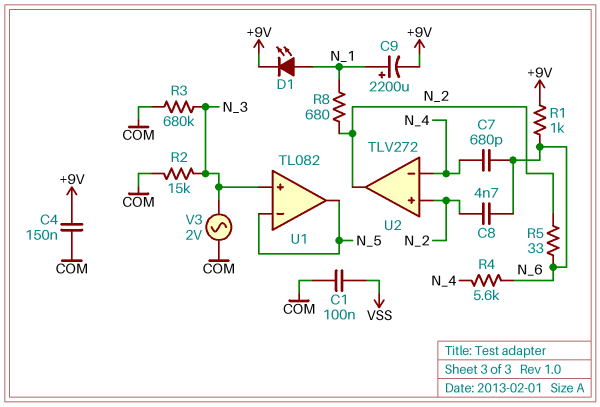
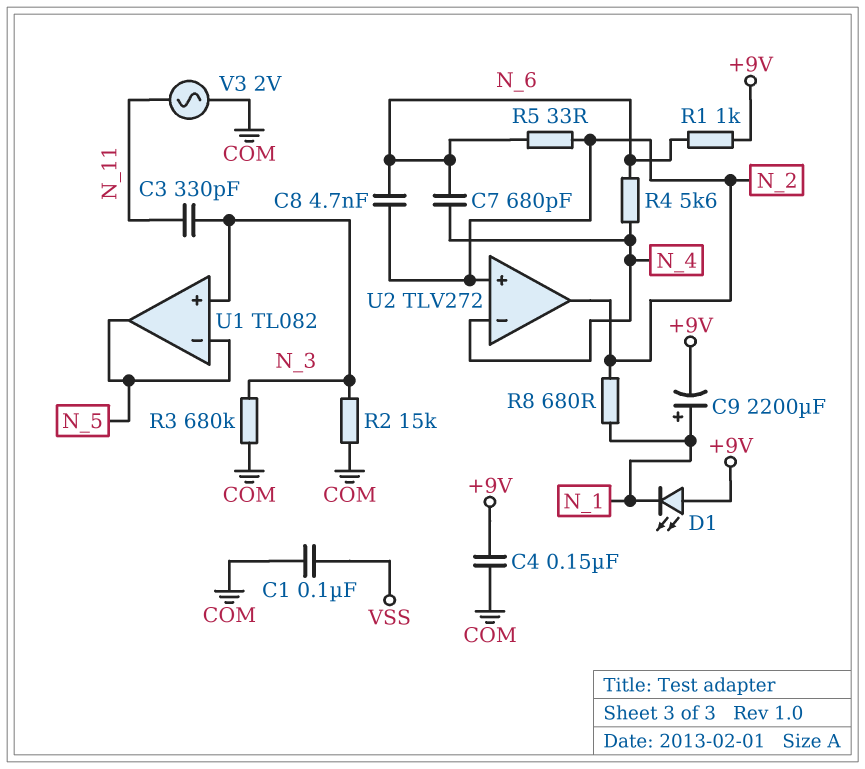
C3: none -> 330pF (N_3, N_11)
D1: LED (A N_1, K +9V) -> LED (A +9V, K N_1)
V3: AC 2V (COM, N_3) -> AC 2V (COM, N_11)

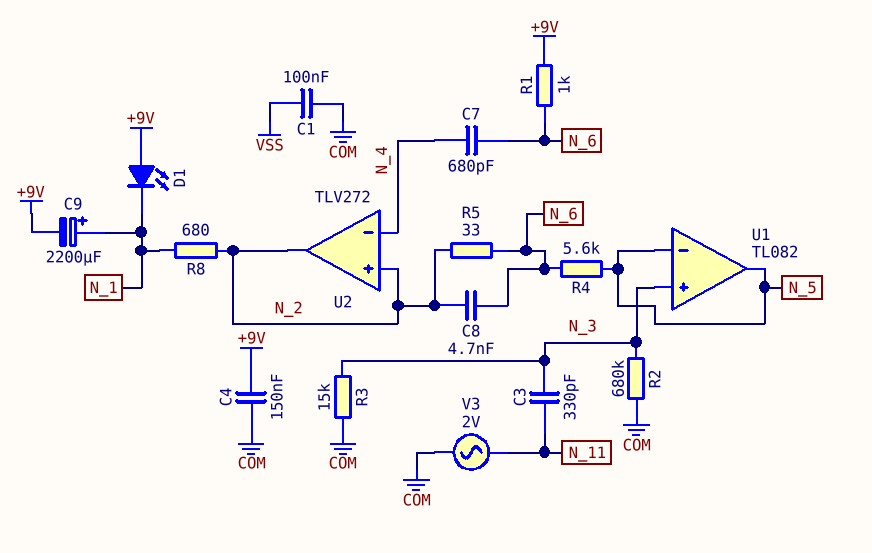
R2: 15k (COM, N_3) -> 680k (COM, N_3)
R3: 680k (COM, N_3) -> 15k (COM, N_3)
R4: 5.6k (N_4, N_6) -> 5.6k (N_5, N_6)

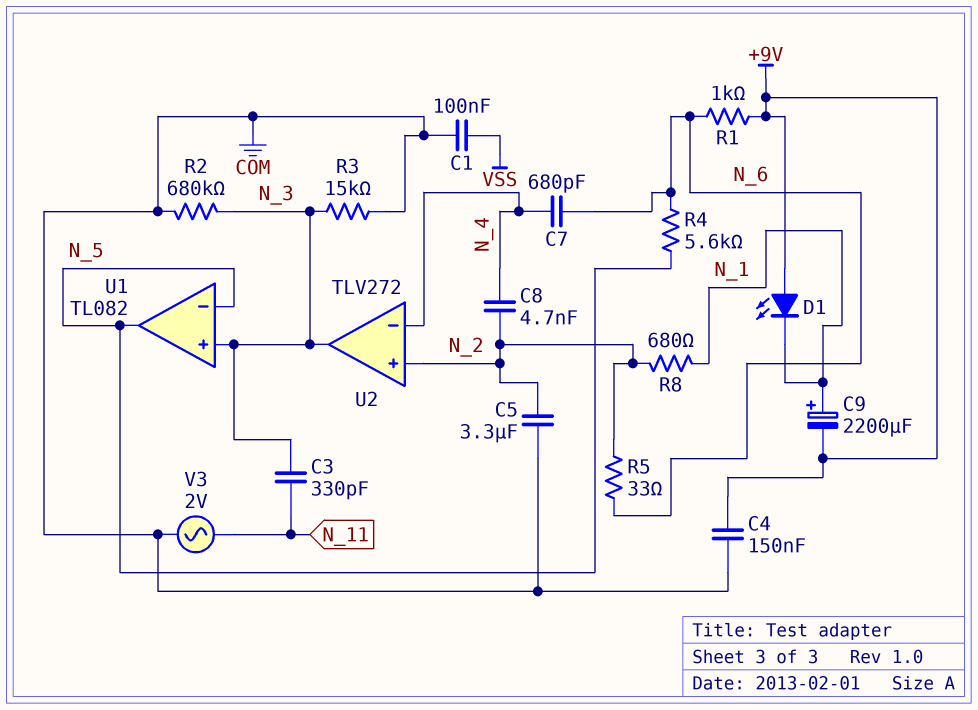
C5: none -> 3.3uF (COM, N_2)
C8: 4.7nF (N_2, N_6) -> 4.7nF (N_2, N_4)
U2 pin out: N_2 -> N_3

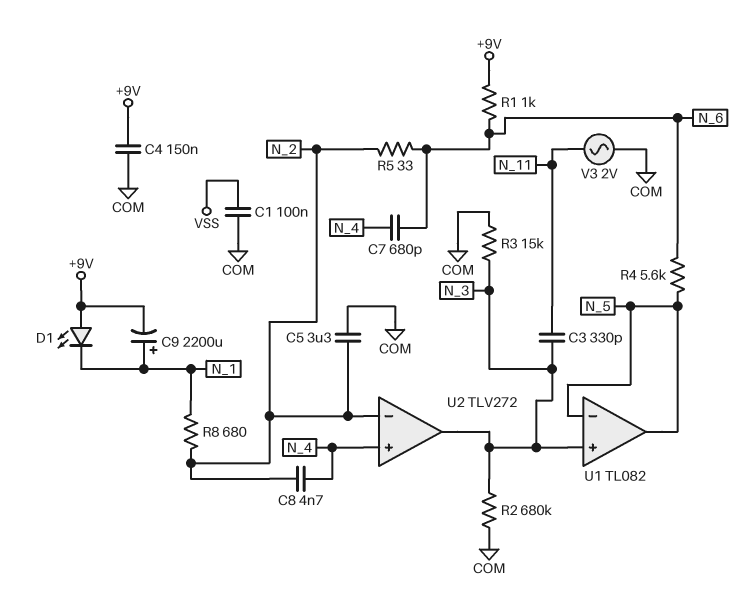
U2 pin in+: N_2 -> N_4
U2 pin in-: N_4 -> N_2

